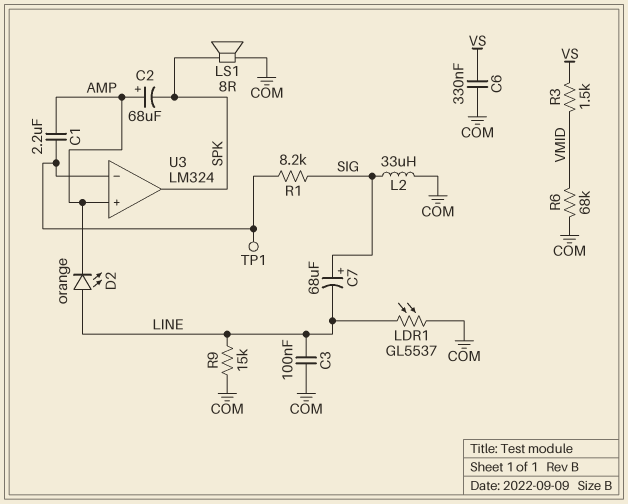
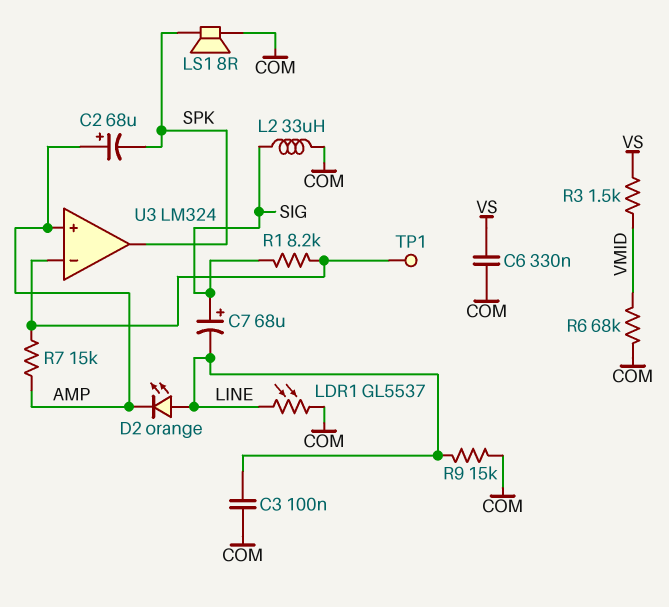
C1: 2.2uF (AMP, U3/in-) -> none
R7: none -> 15k (AMP, U3/in-)

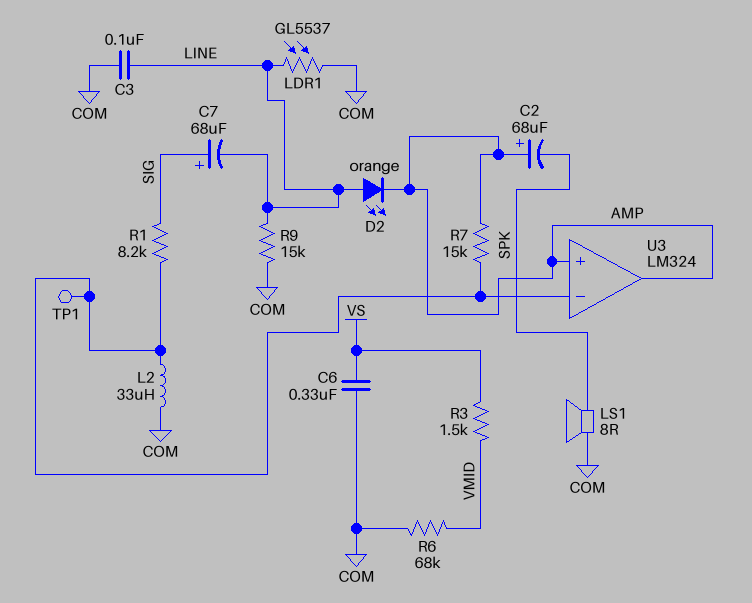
L2: 33uH (COM, SIG) -> 33uH (COM, U3/in-)
U3 pin out: SPK -> AMP

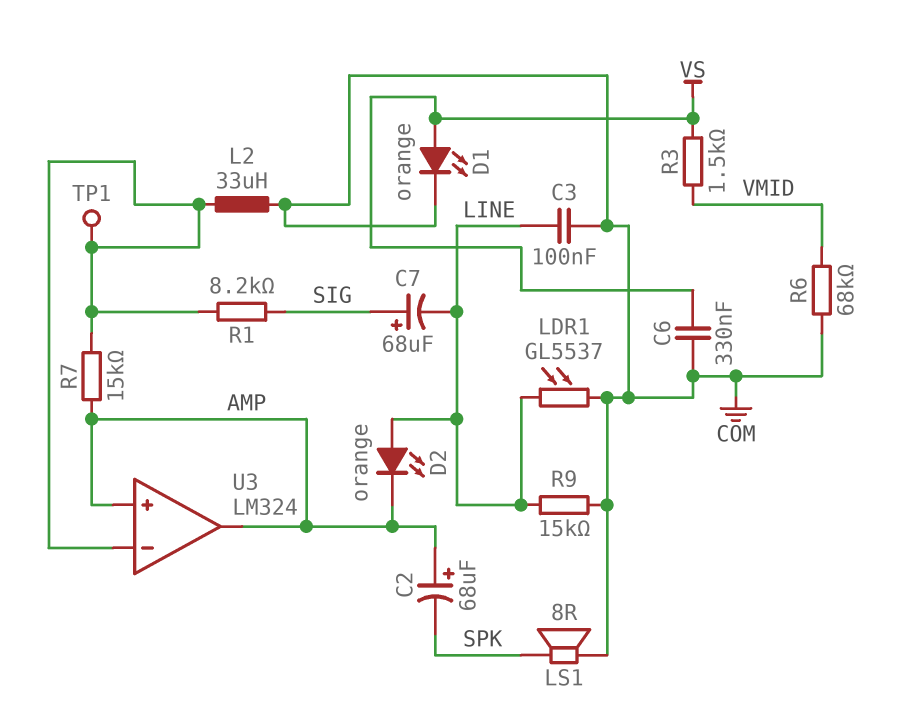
D1: none -> LED orange (A VS, K COM)

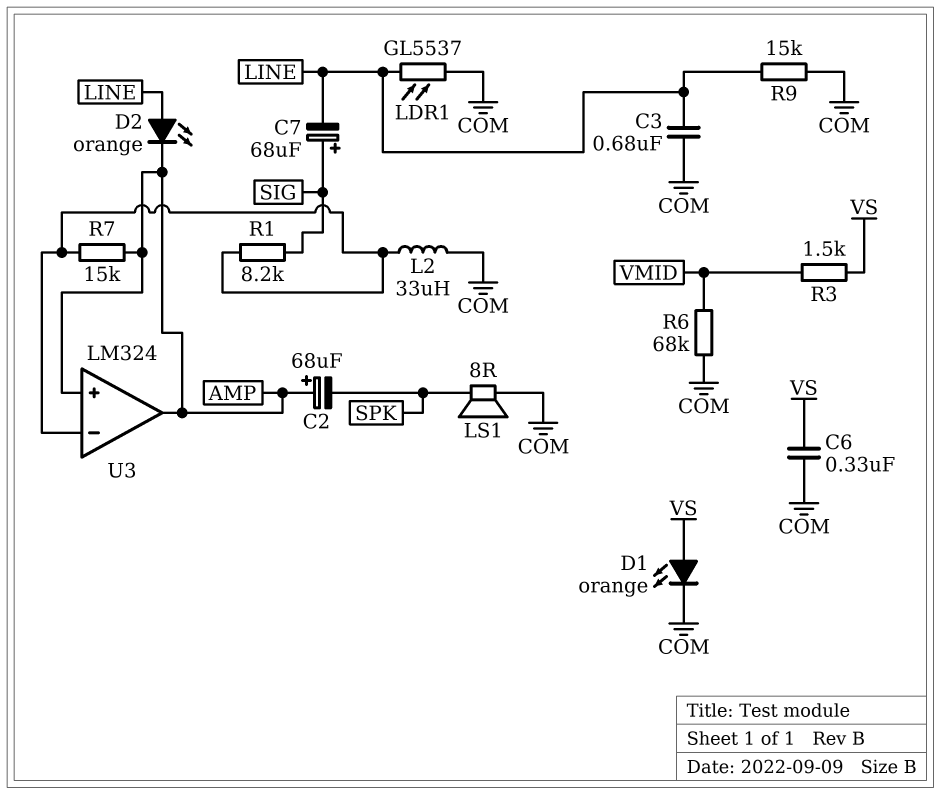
C3: 100nF (COM, LINE) -> 680nF (COM, LINE)
TP1: test point (U3/in-) -> none

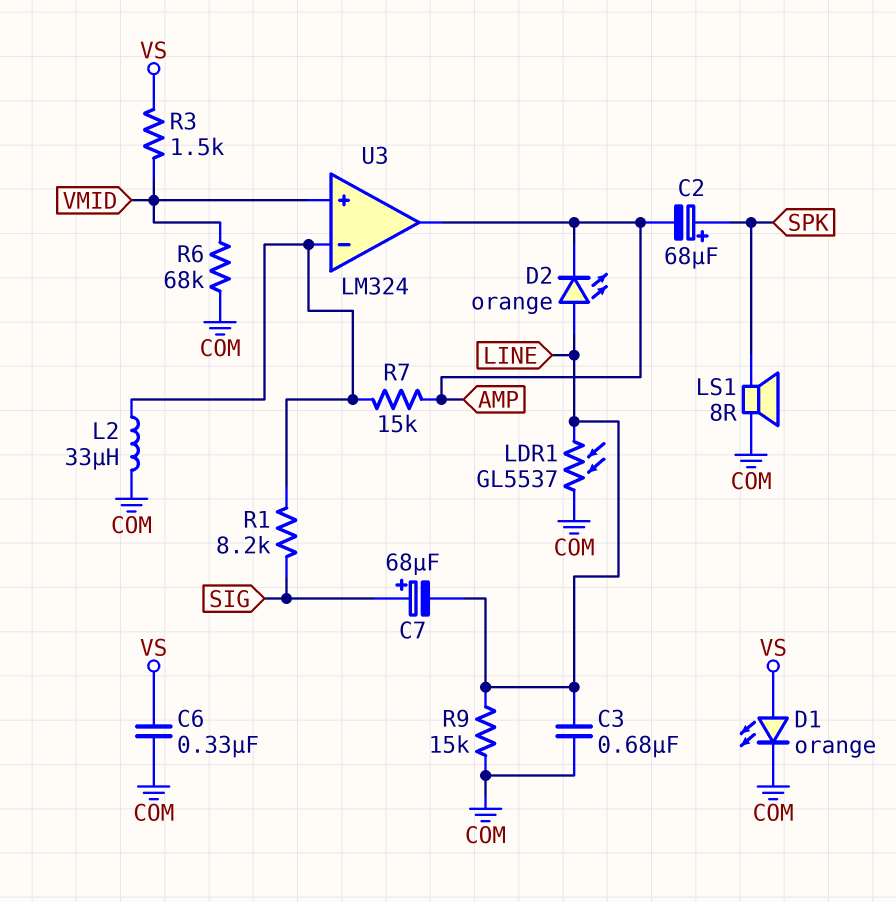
C2: 68uF (plus AMP, minus SPK) -> 68uF (plus SPK, minus AMP)
U3 pin in+: AMP -> VMID

